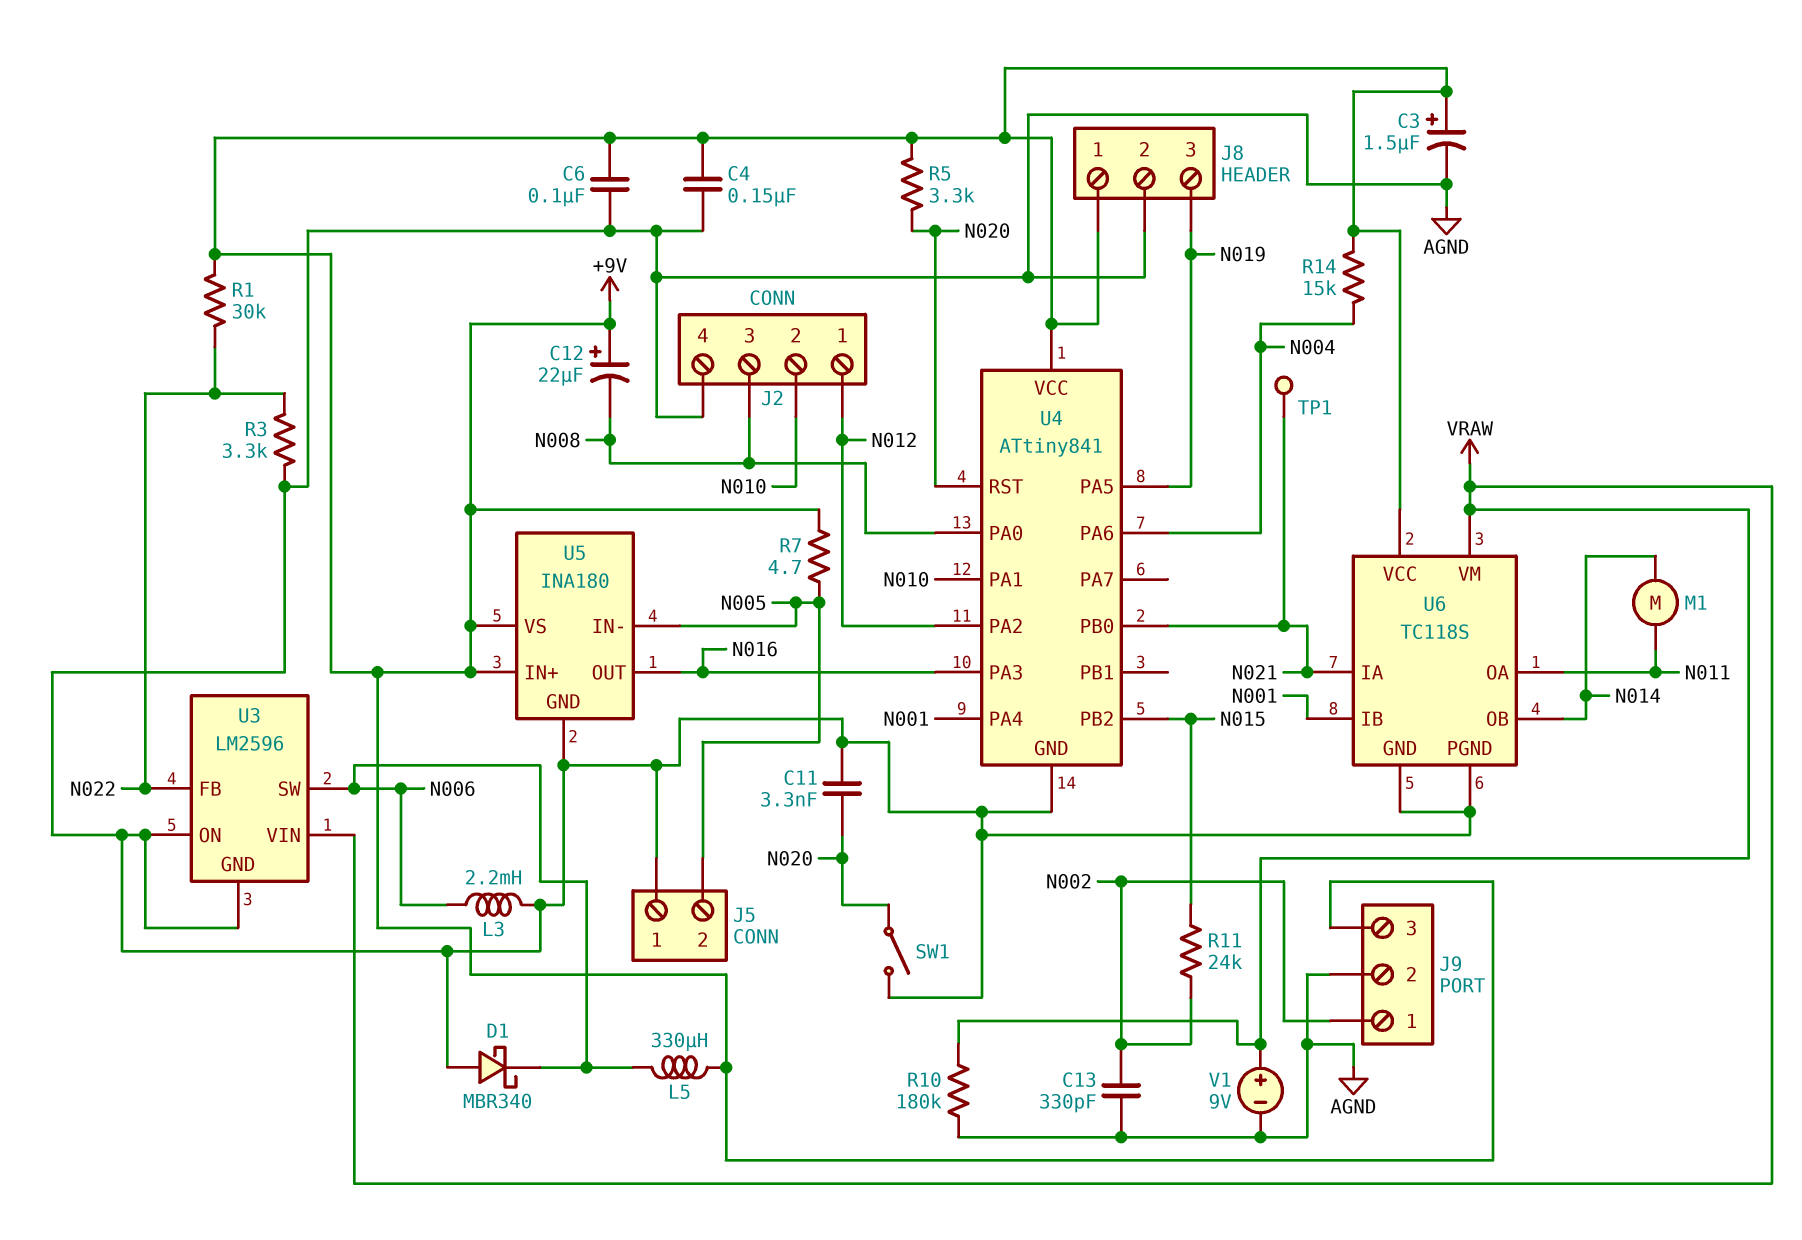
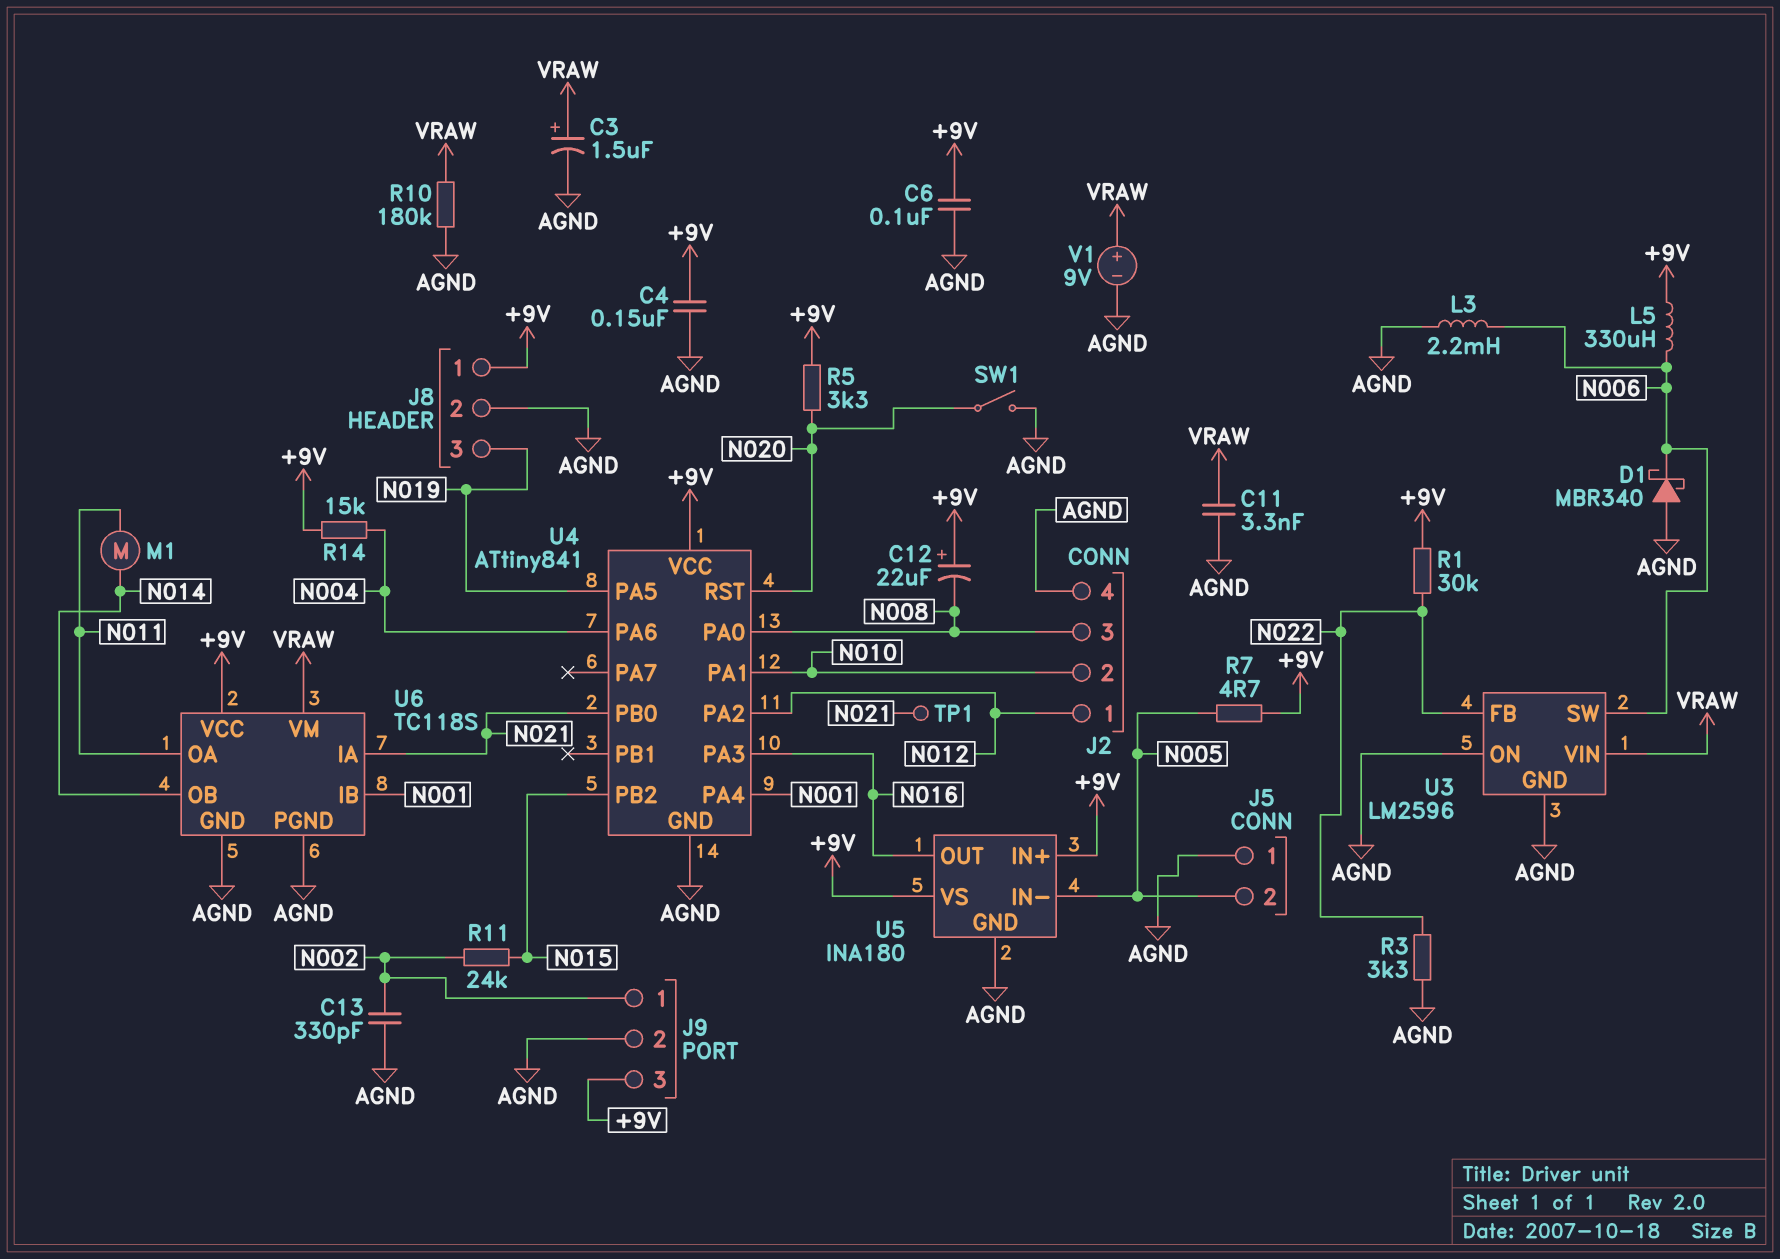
C3: 1.5uF (plus +9V, minus AGND) -> 1.5uF (plus VRAW, minus AGND)
C11: 3.3nF (AGND, N020) -> 3.3nF (AGND, VRAW)

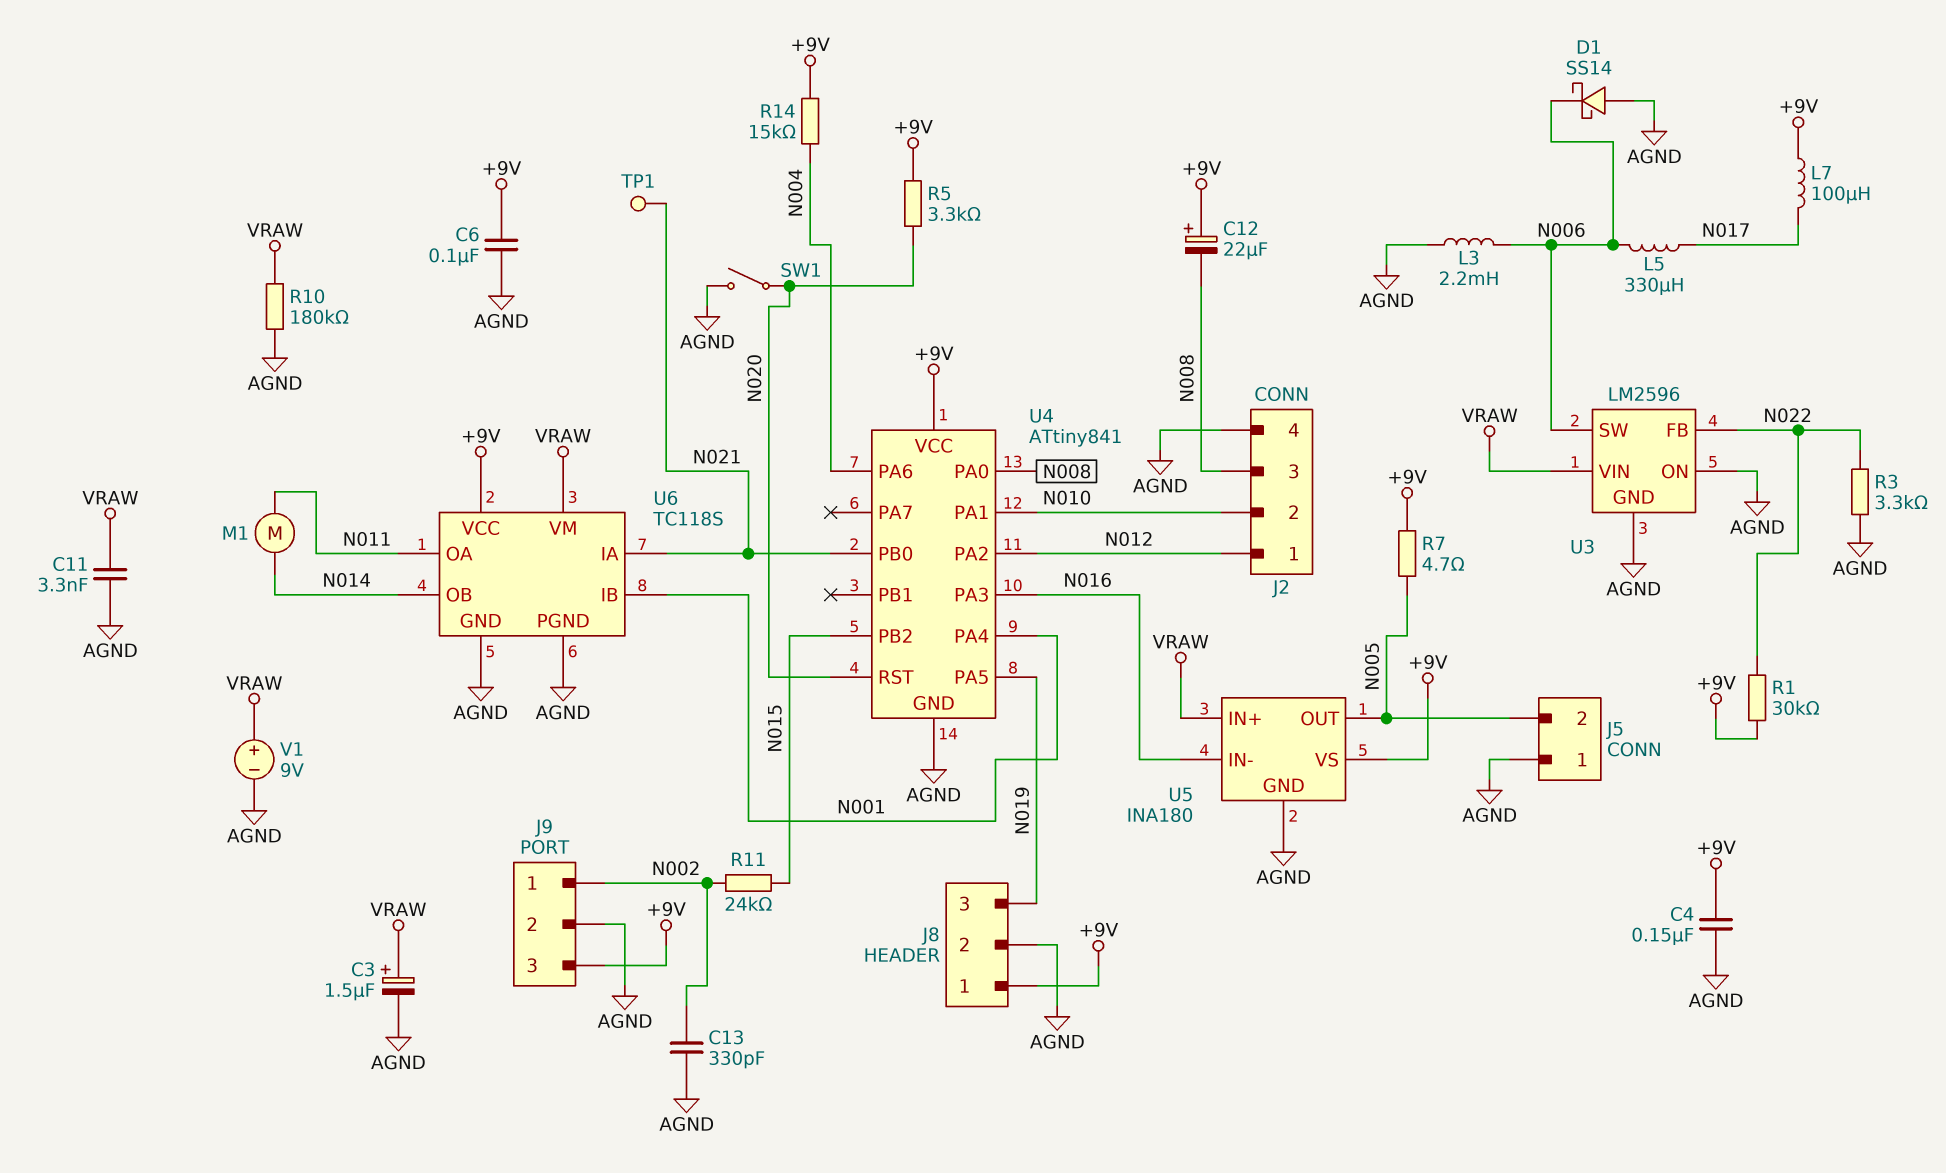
D1: schottky MBR340 (A AGND, K N006) -> schottky SS14 (A AGND, K N006)
L5: 330uH (+9V, N006) -> 330uH (N006, N017)
L7: none -> 100uH (+9V, N017)
U5 pin IN+: +9V -> VRAW
U5 pin IN-: N005 -> N016
U5 pin OUT: N016 -> N005

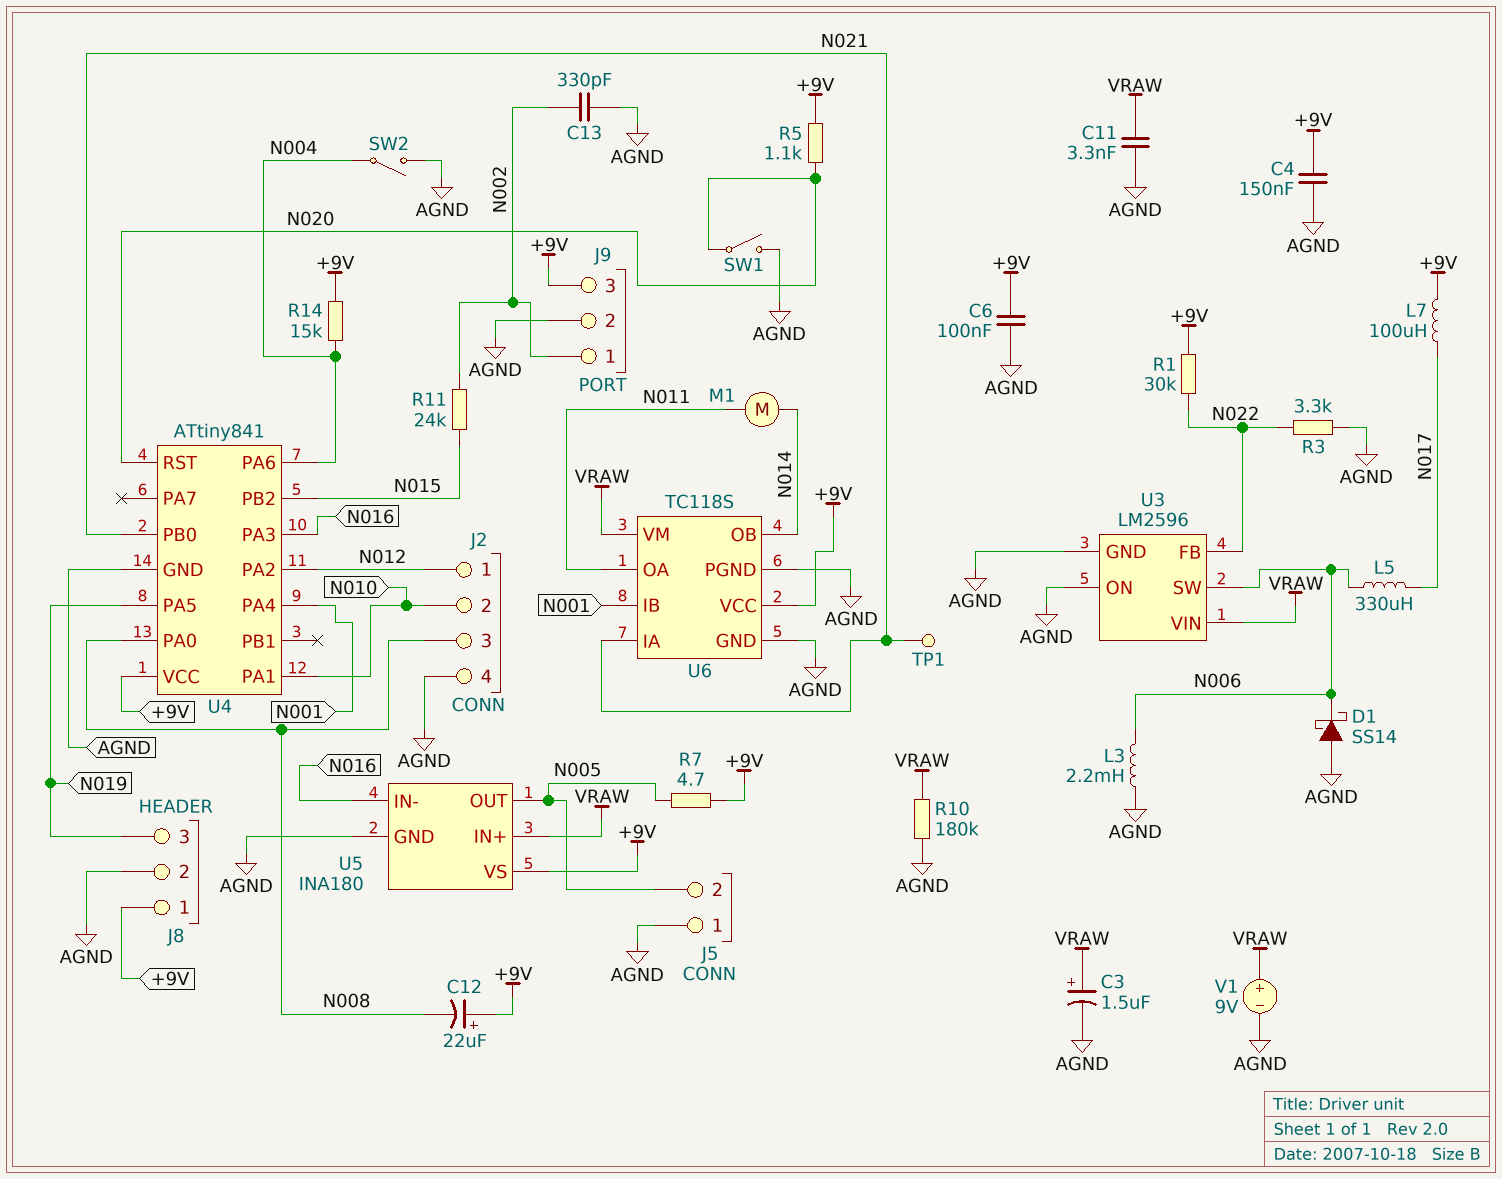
R5: 3.3k (+9V, N020) -> 1.1k (+9V, N020)
SW2: none -> switch (AGND, N004)

